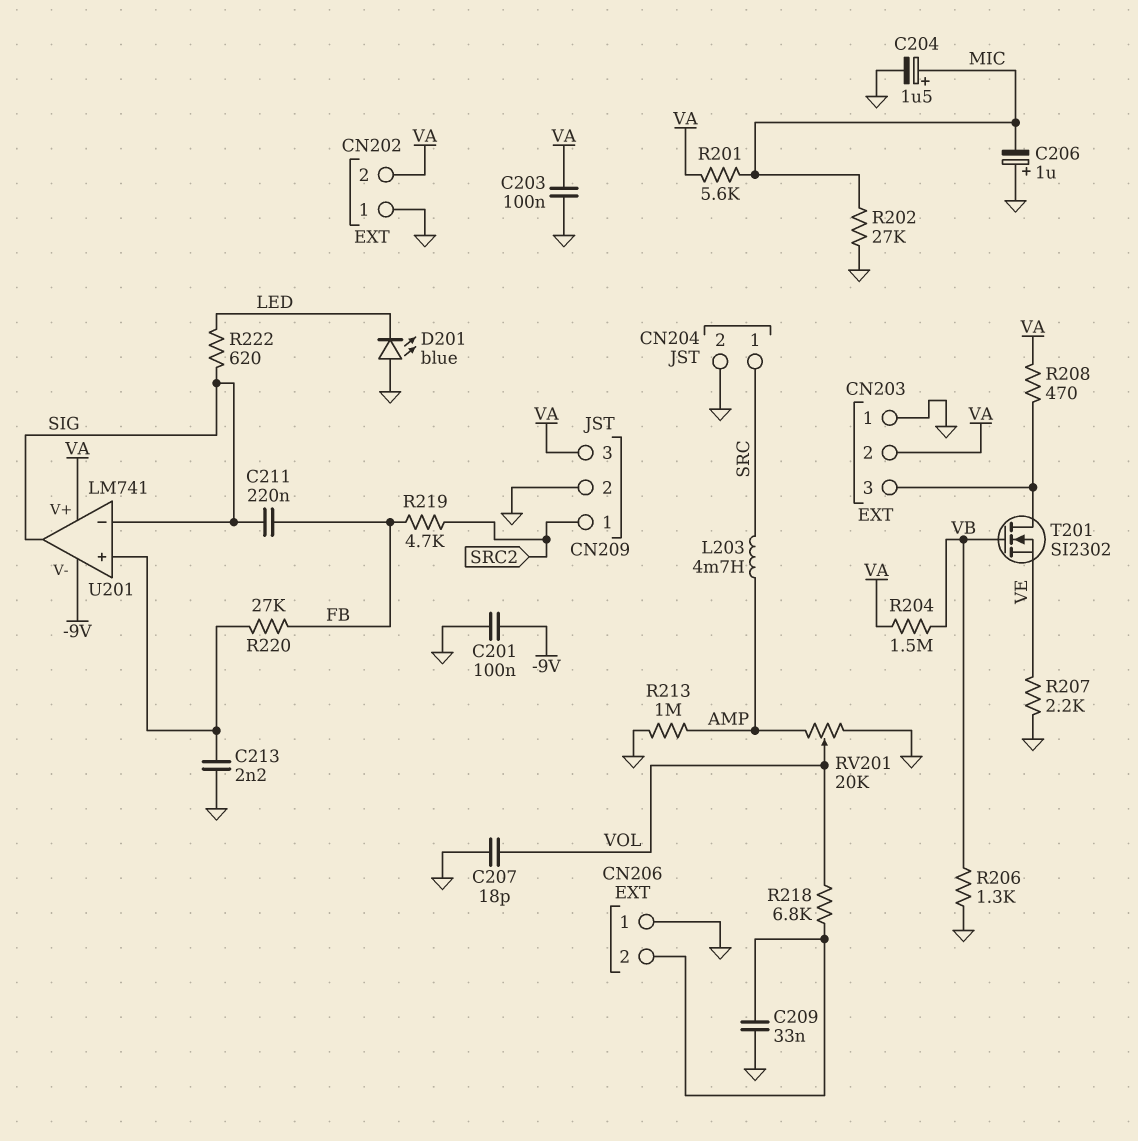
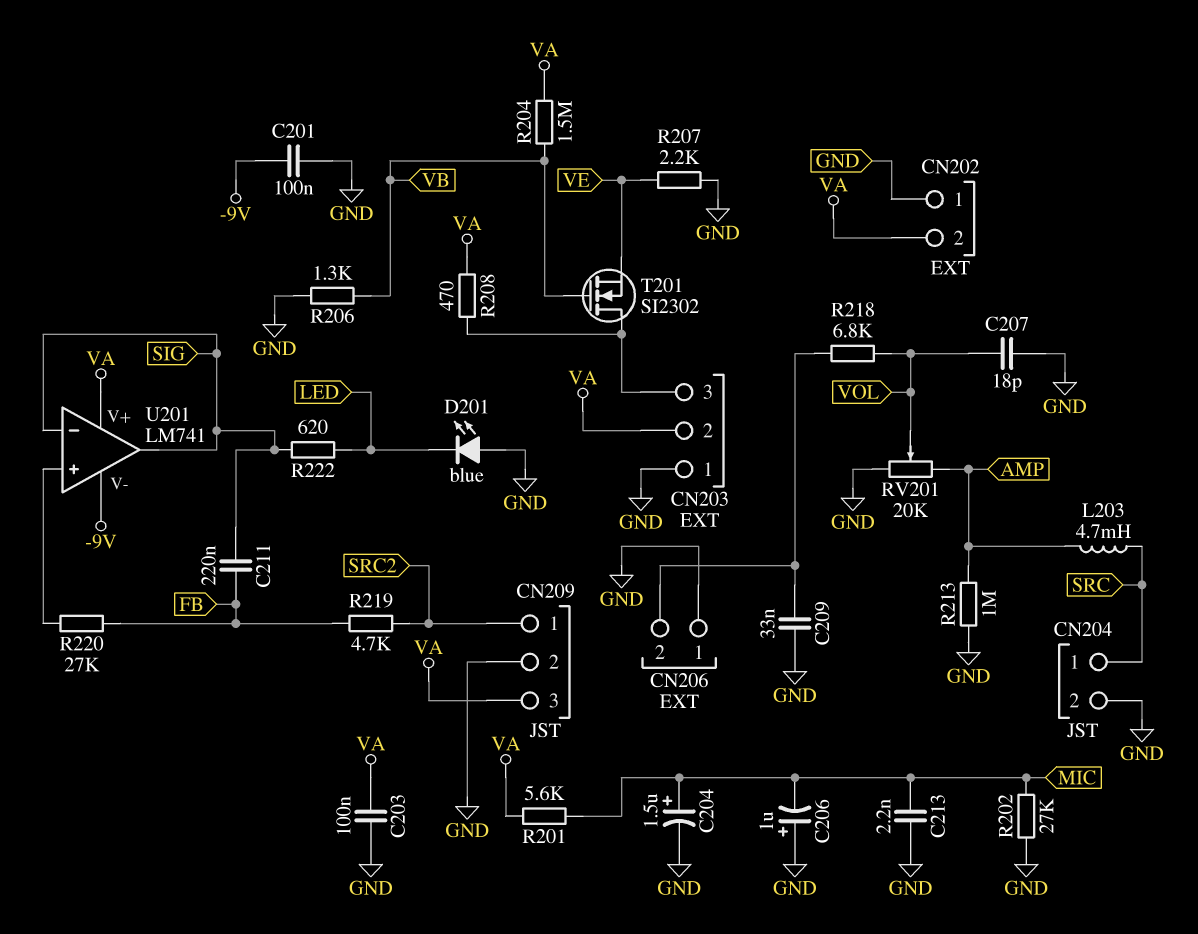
C213: 2.2nF (GND, U201/in+) -> 2.2nF (GND, MIC)

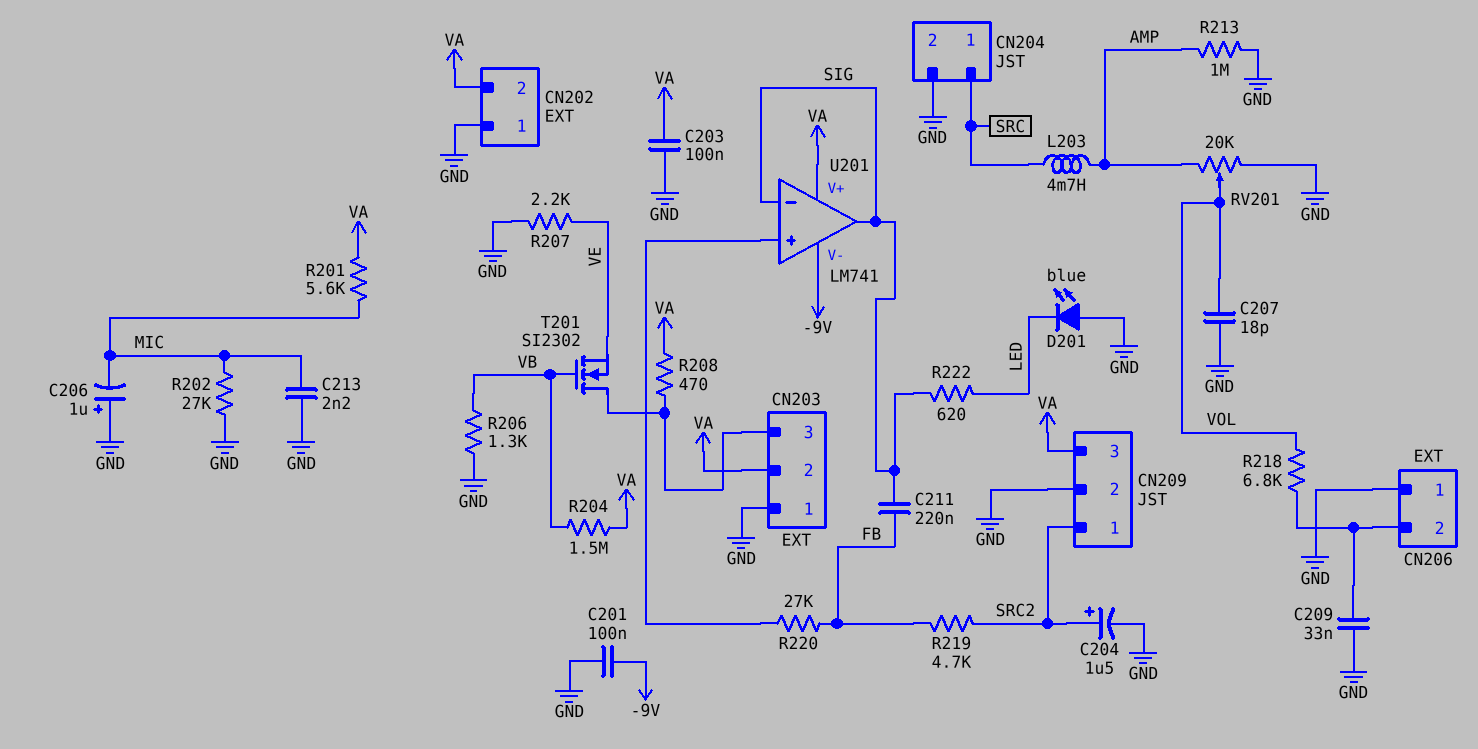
C204: 1.5uF (plus MIC, minus GND) -> 1.5uF (plus SRC2, minus GND)

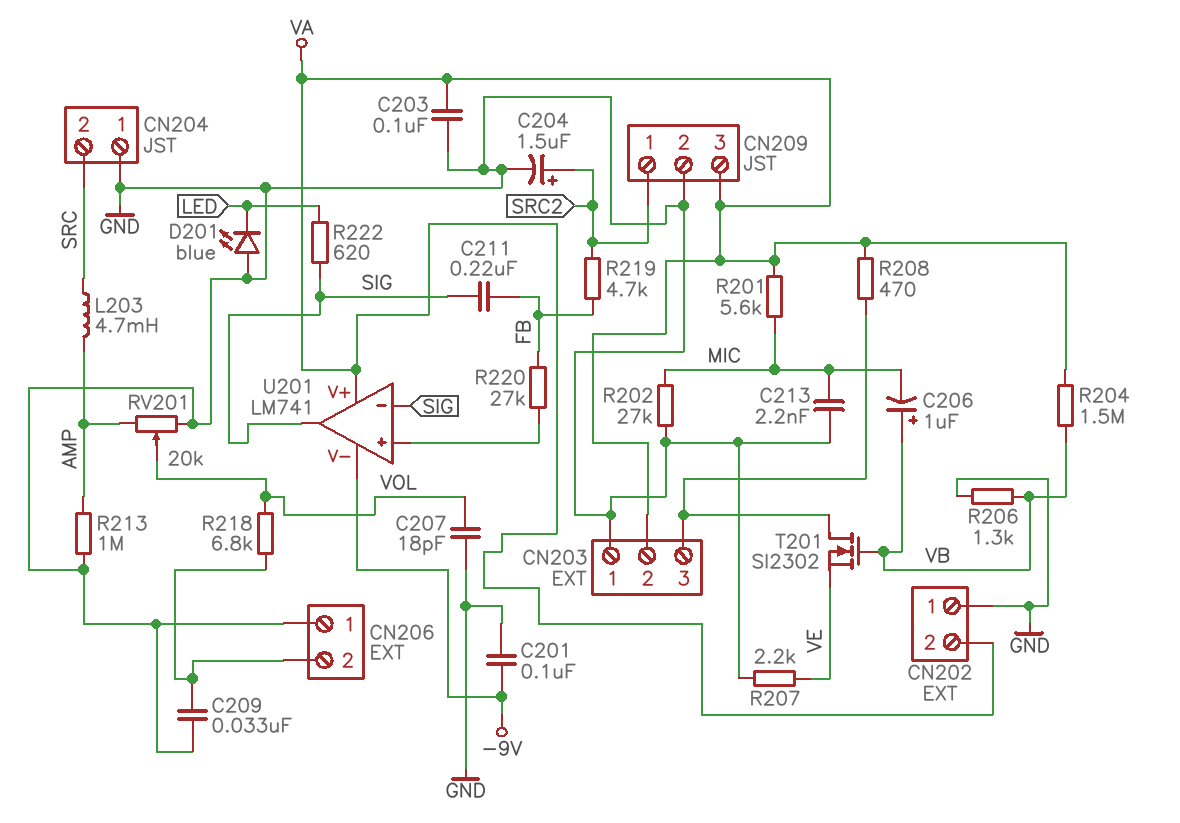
C206: 1uF (plus GND, minus MIC) -> 1uF (plus VB, minus MIC)
CN204 pin 1: SRC -> GND
CN204 pin 2: GND -> SRC

